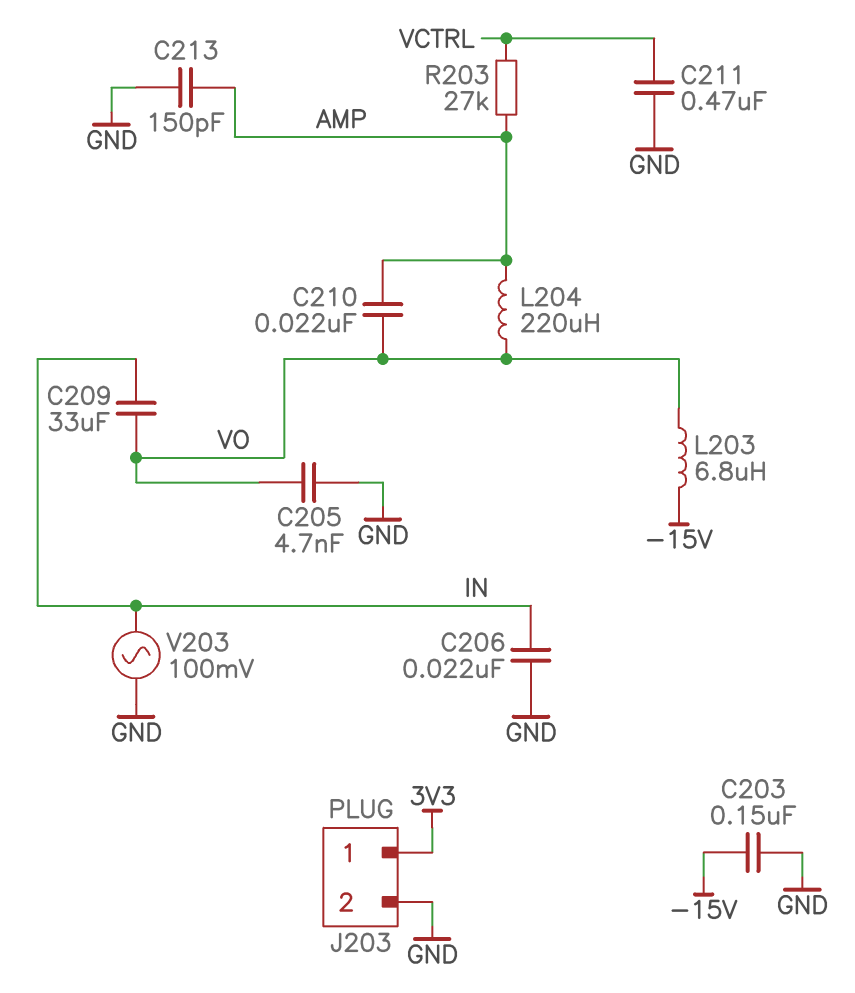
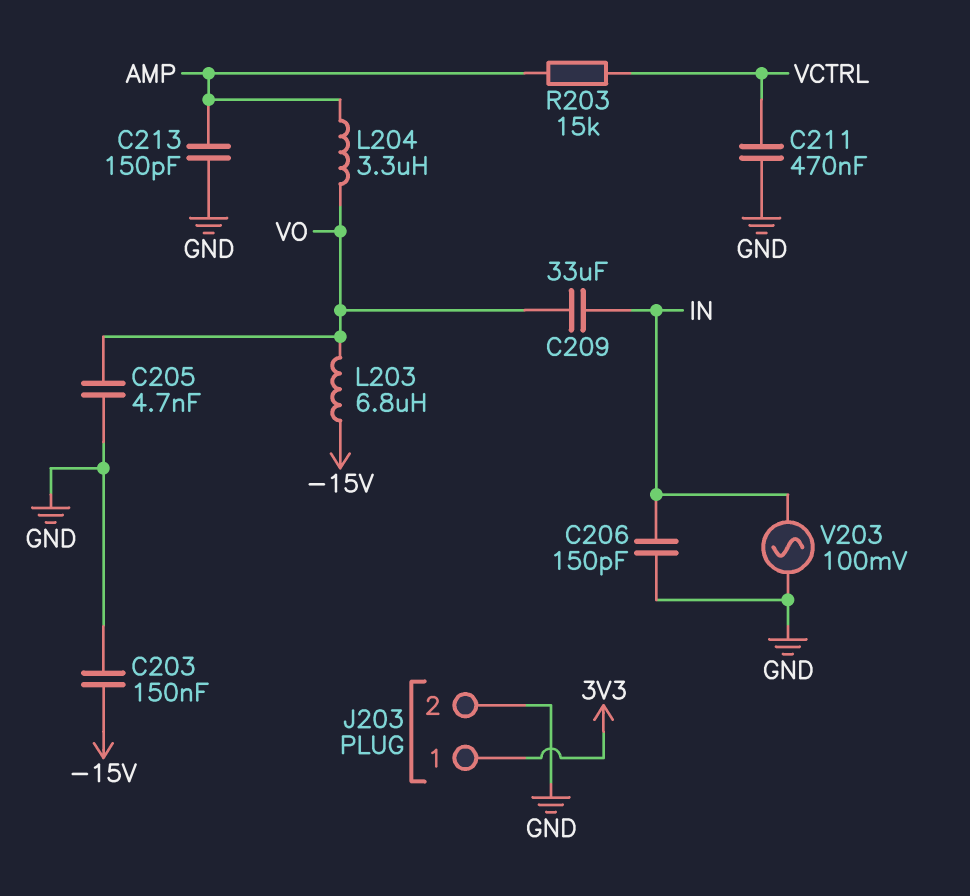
C206: 22nF (GND, IN) -> 150pF (GND, IN)
C210: 22nF (AMP, VO) -> none
L204: 220uH (AMP, VO) -> 3.3uH (AMP, VO)
R203: 27k (AMP, VCTRL) -> 15k (AMP, VCTRL)

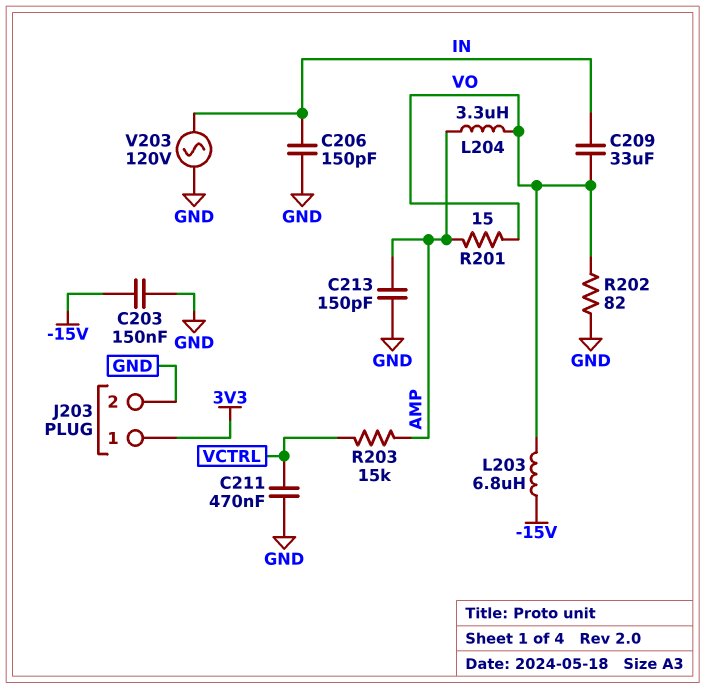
C205: 4.7nF (GND, VO) -> none
R201: none -> 15 (AMP, VO)
R202: none -> 82 (GND, VO)
V203: AC 100mV (GND, IN) -> AC 120V (GND, IN)

